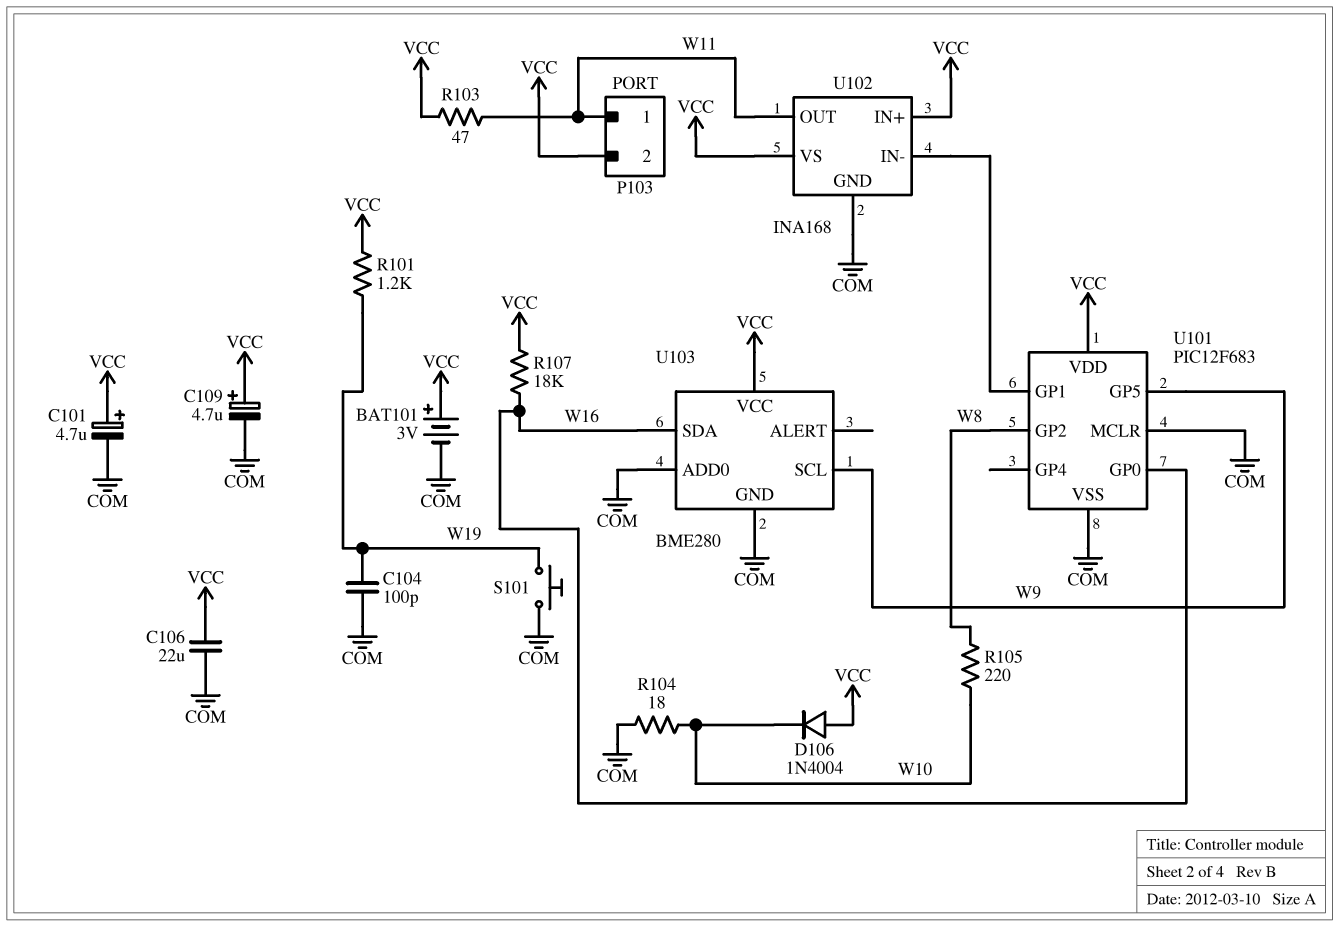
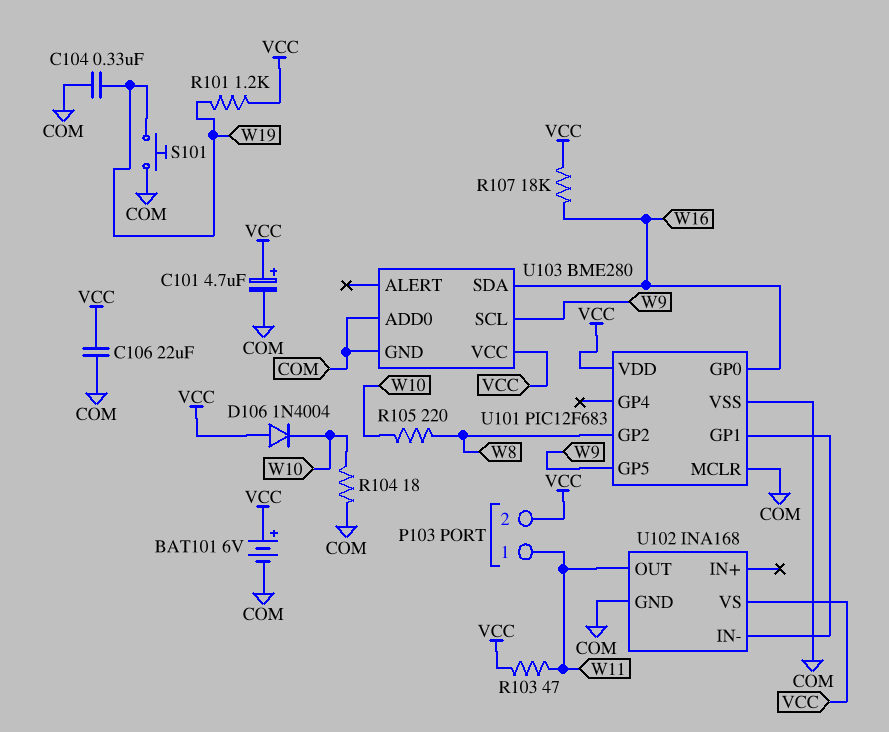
BAT101: 3V (plus VCC, minus COM) -> 6V (plus VCC, minus COM)
C104: 100pF (COM, W19) -> 330nF (COM, W19)
C109: 4.7uF (plus VCC, minus COM) -> none
U102 pin IN+: VCC -> none

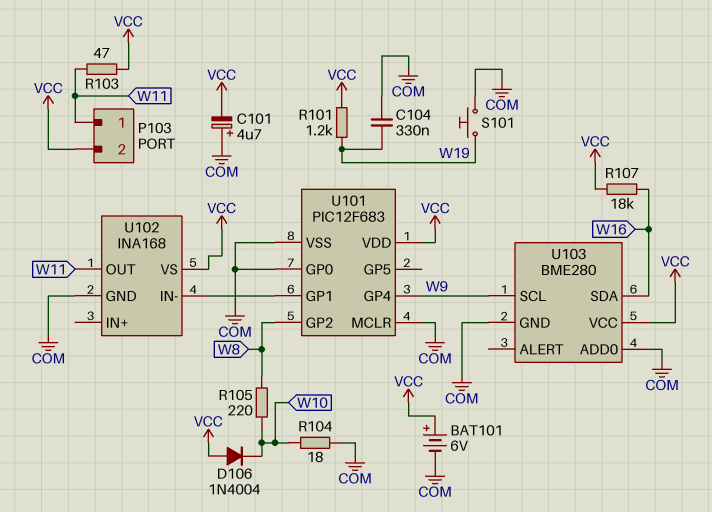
C101: 4.7uF (plus VCC, minus COM) -> 4.7uF (plus COM, minus VCC)
C106: 22uF (COM, VCC) -> none
U101 pin GP0: W16 -> COM
U101 pin GP4: none -> W9
U101 pin GP5: W9 -> none

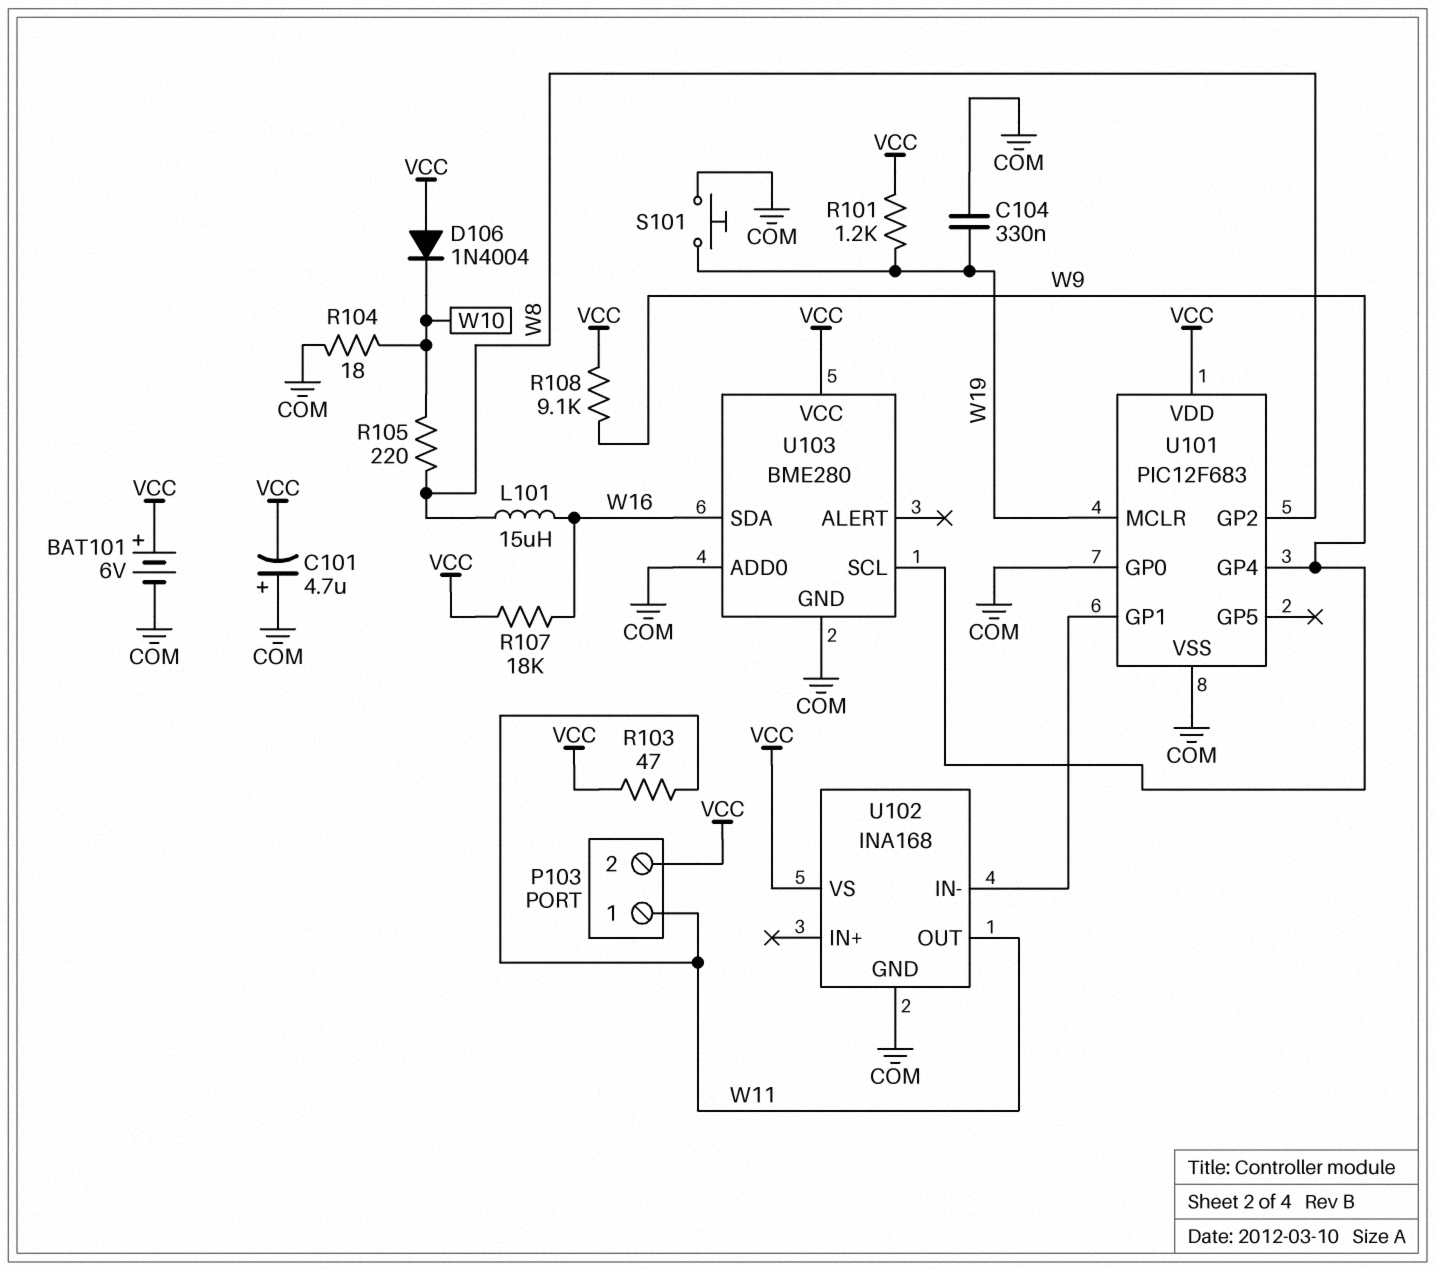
L101: none -> 15uH (W8, W16)
R108: none -> 9.1k (VCC, W9)
U101 pin MCLR: COM -> W19

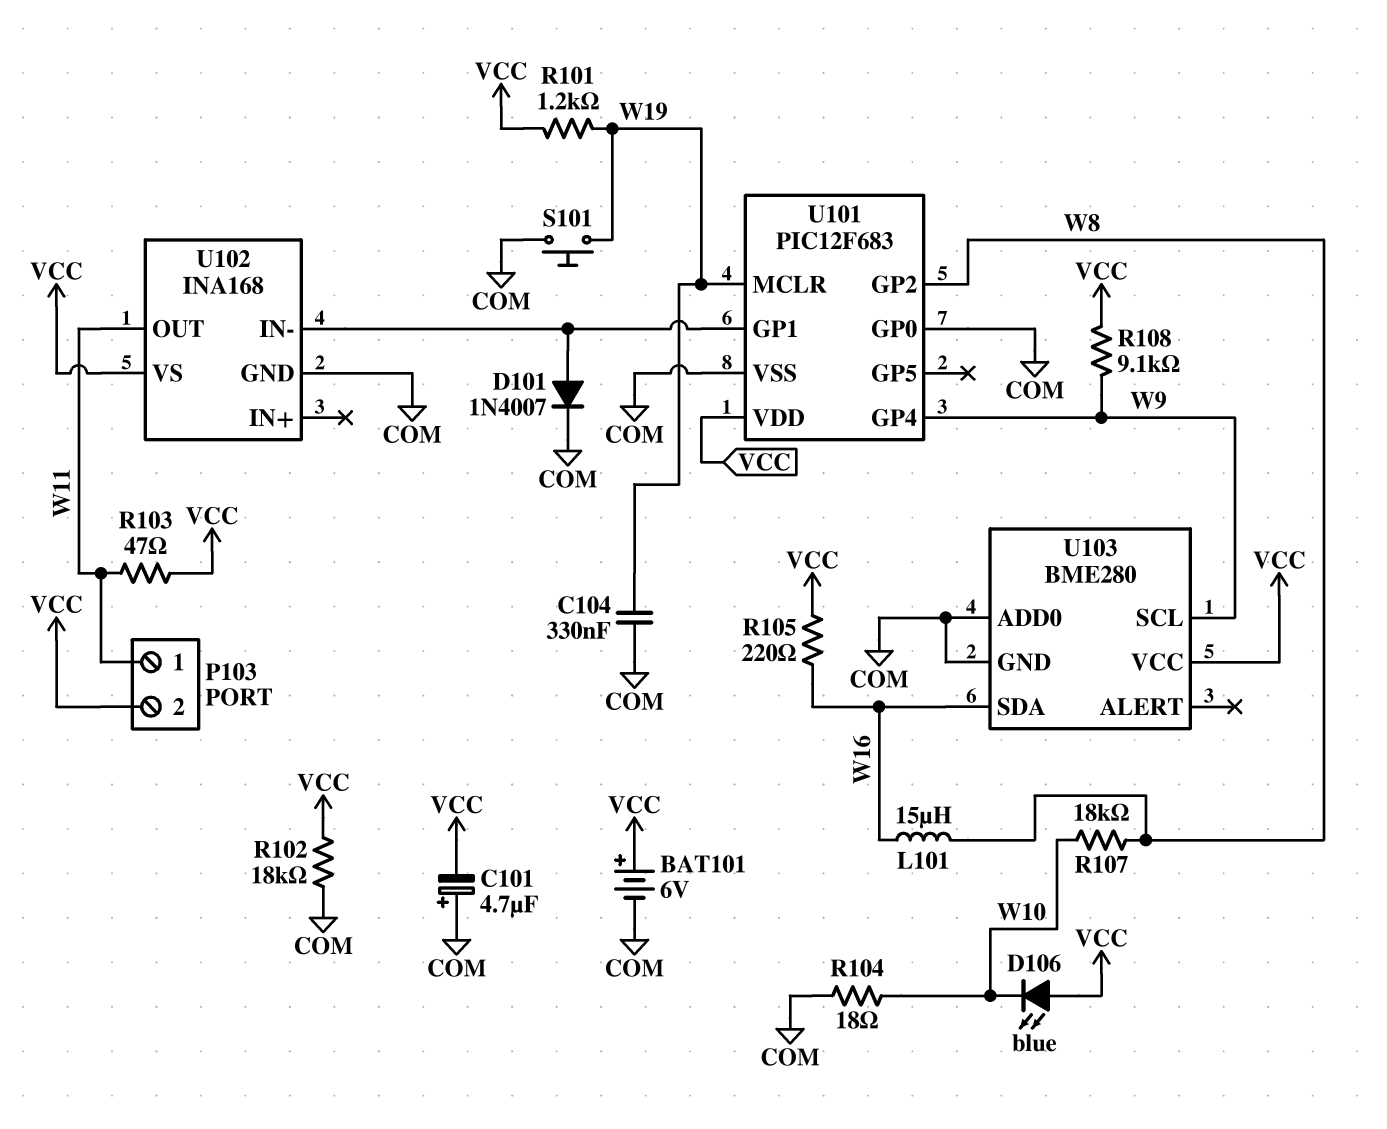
D101: none -> diode 1N4007 (A U101/GP1, K COM)
D106: diode 1N4004 (A VCC, K W10) -> LED blue (A VCC, K W10)
R102: none -> 18k (COM, VCC)
R105: 220 (W8, W10) -> 220 (VCC, W16)
R107: 18k (VCC, W16) -> 18k (W8, W10)

